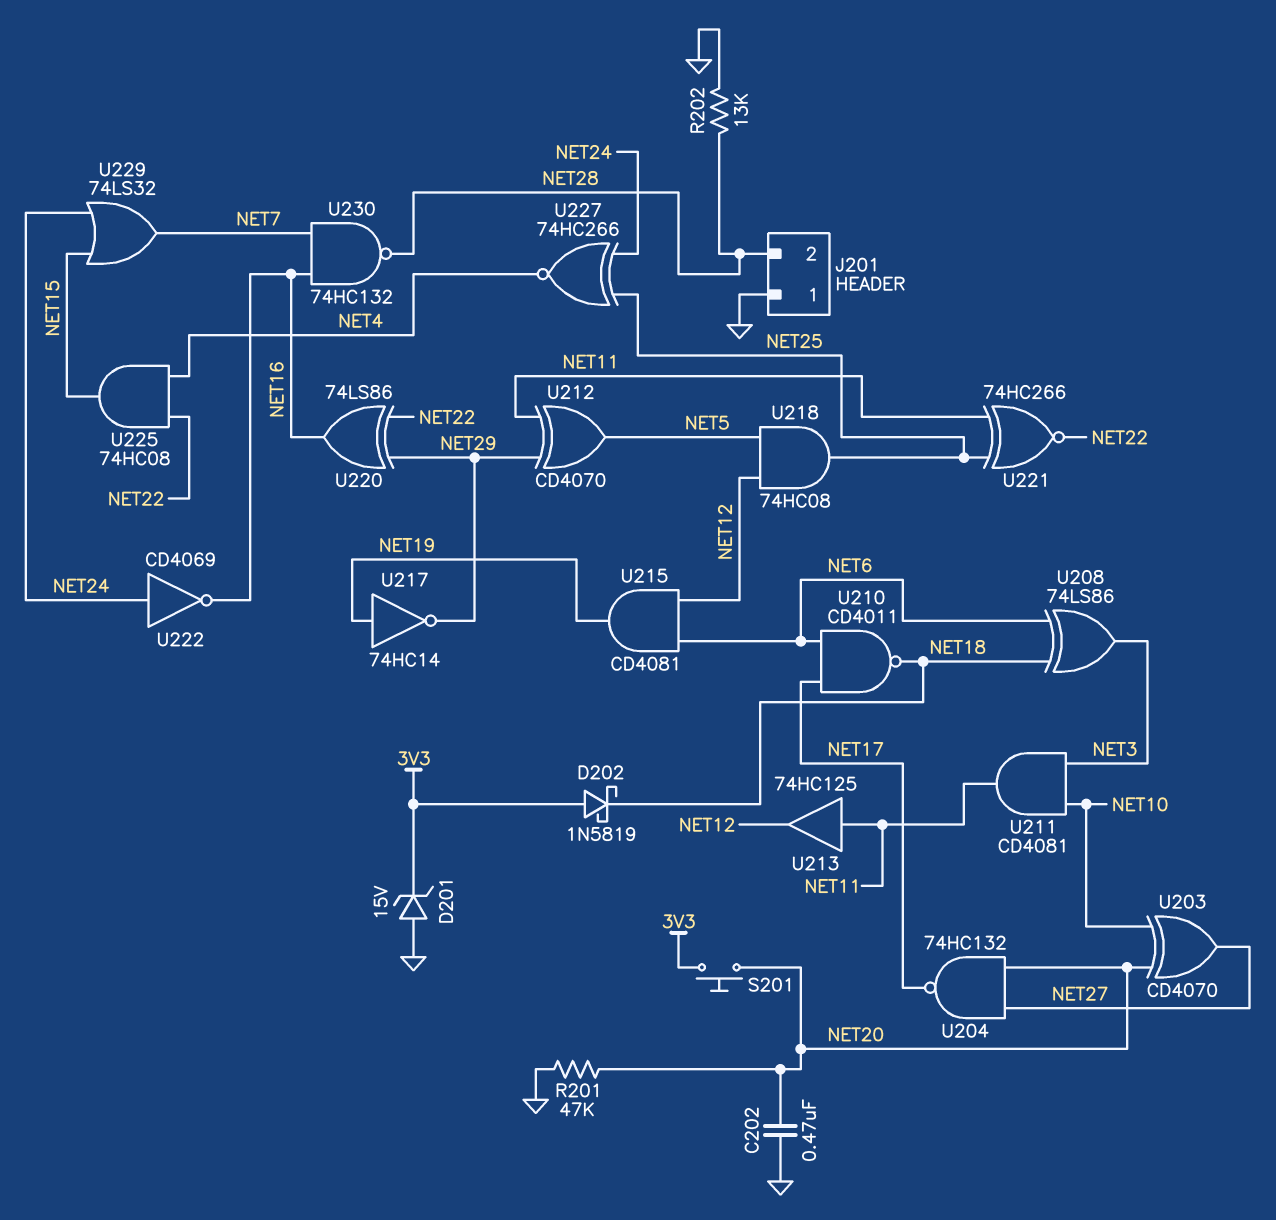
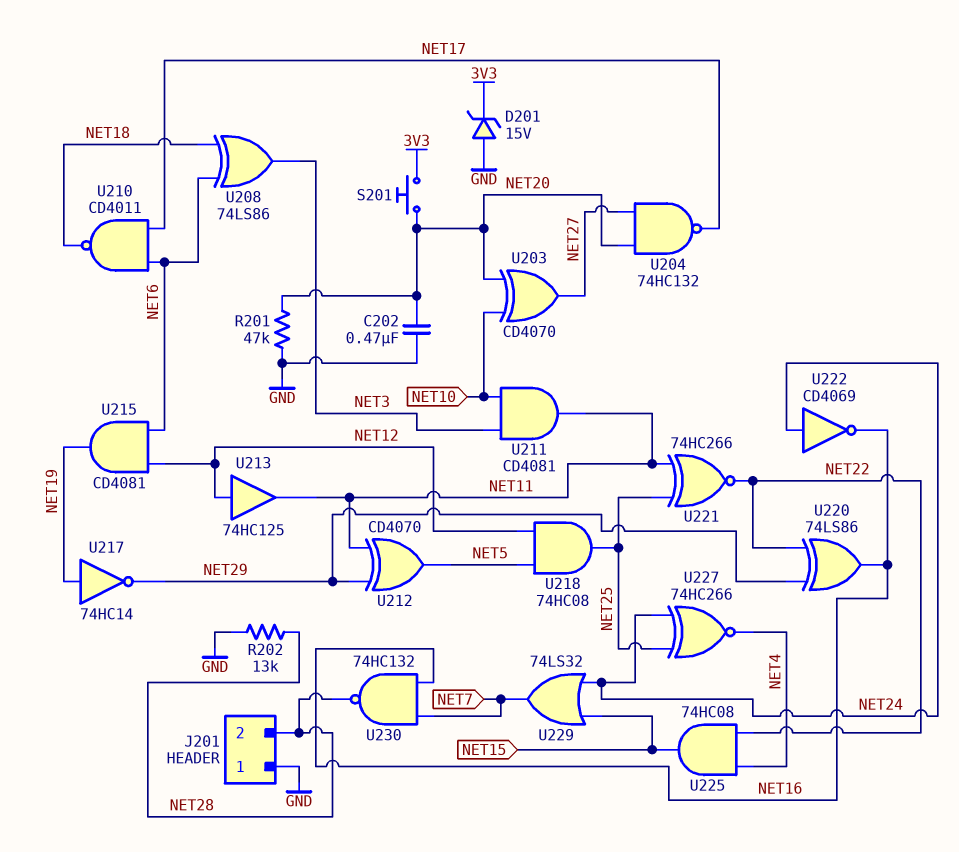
D202: schottky 1N5819 (A 3V3, K NET18) -> none
U213: buffer 74HC125 (in NET11, out NET12) -> buffer 74HC125 (in NET12, out NET11)

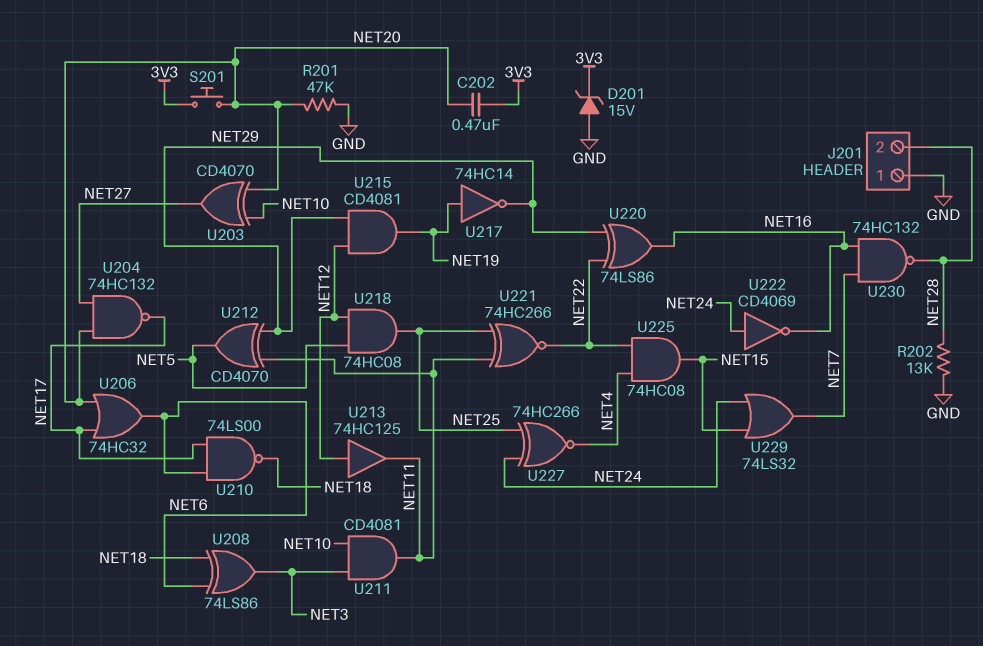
C202: 470nF (GND, NET20) -> 470nF (3V3, NET20)
U206: none -> OR 74HC32 (in NET17, in NET20, out NET6)
U210: NAND CD4011 (in NET6, in NET17, out NET18) -> NAND 74LS00 (in NET6, in NET17, out NET18)
U215: AND CD4081 (in NET6, in NET12, out NET19) -> AND CD4081 (in NET12, in NET29, out NET19)

